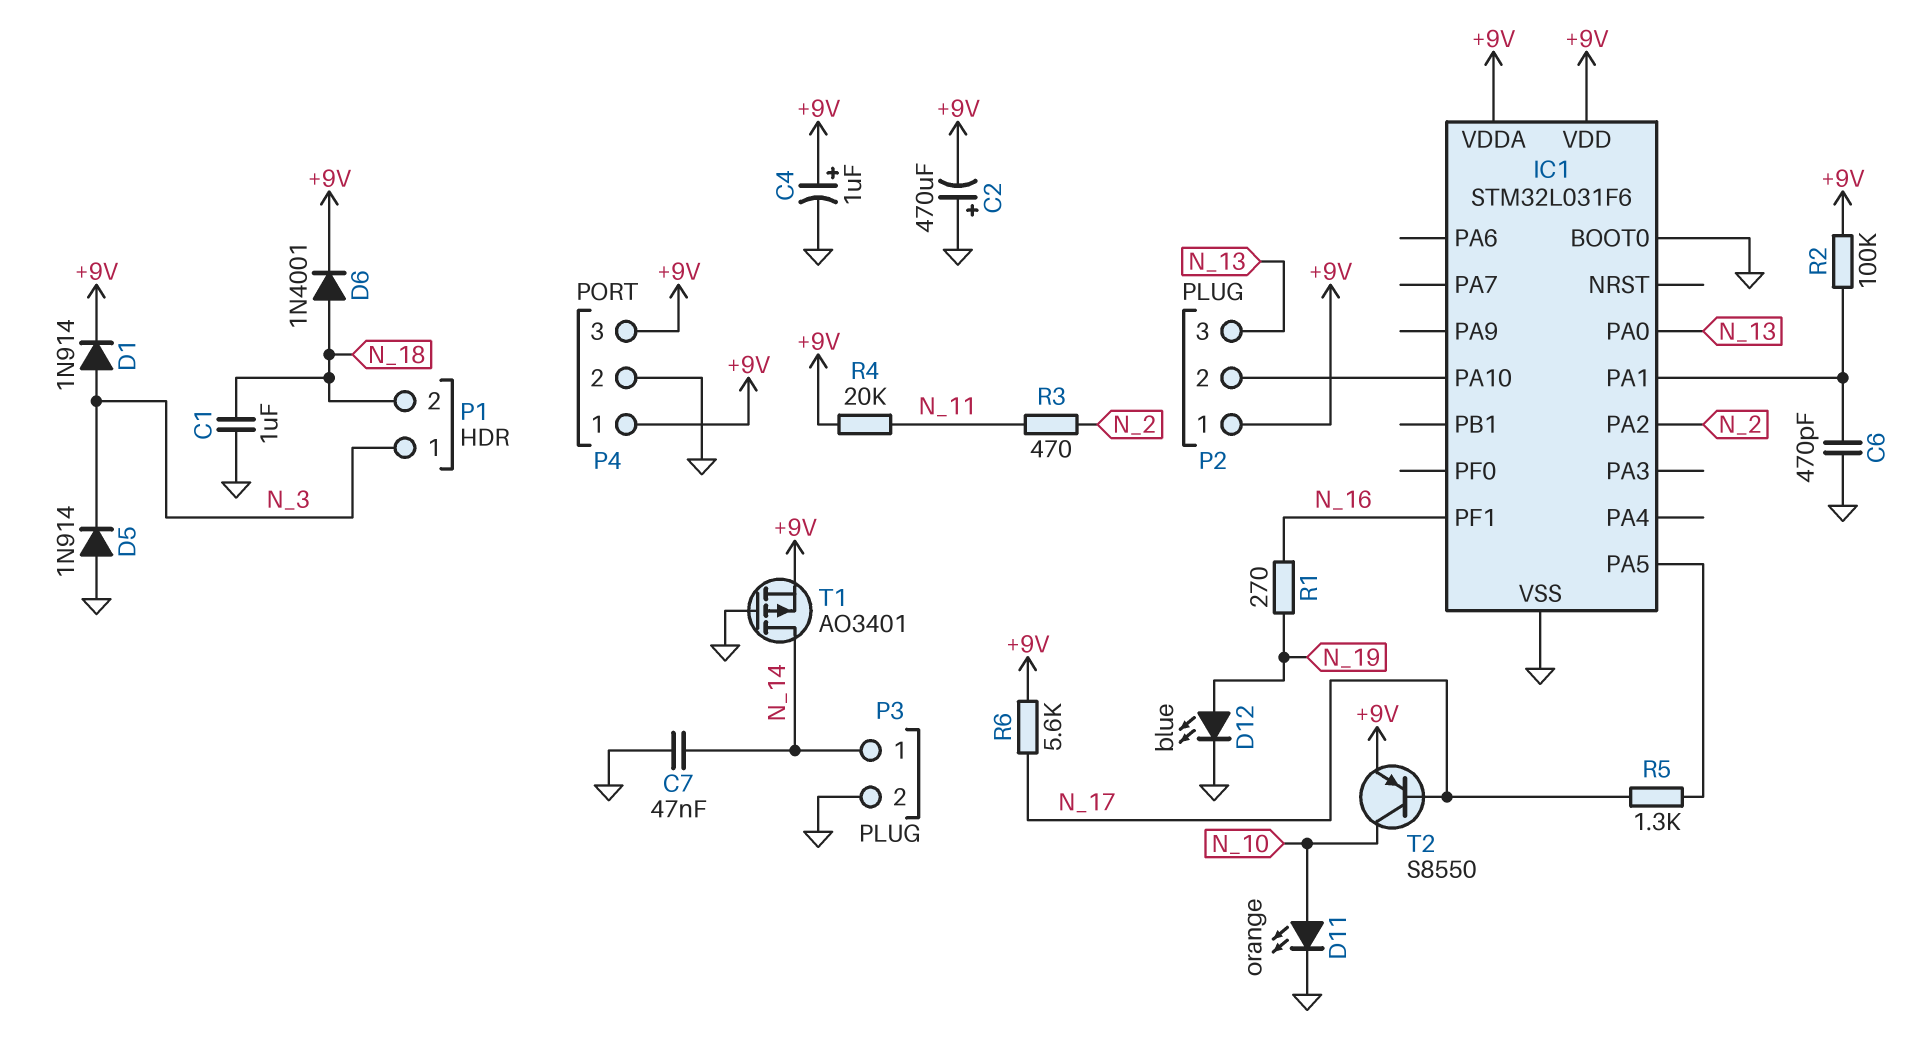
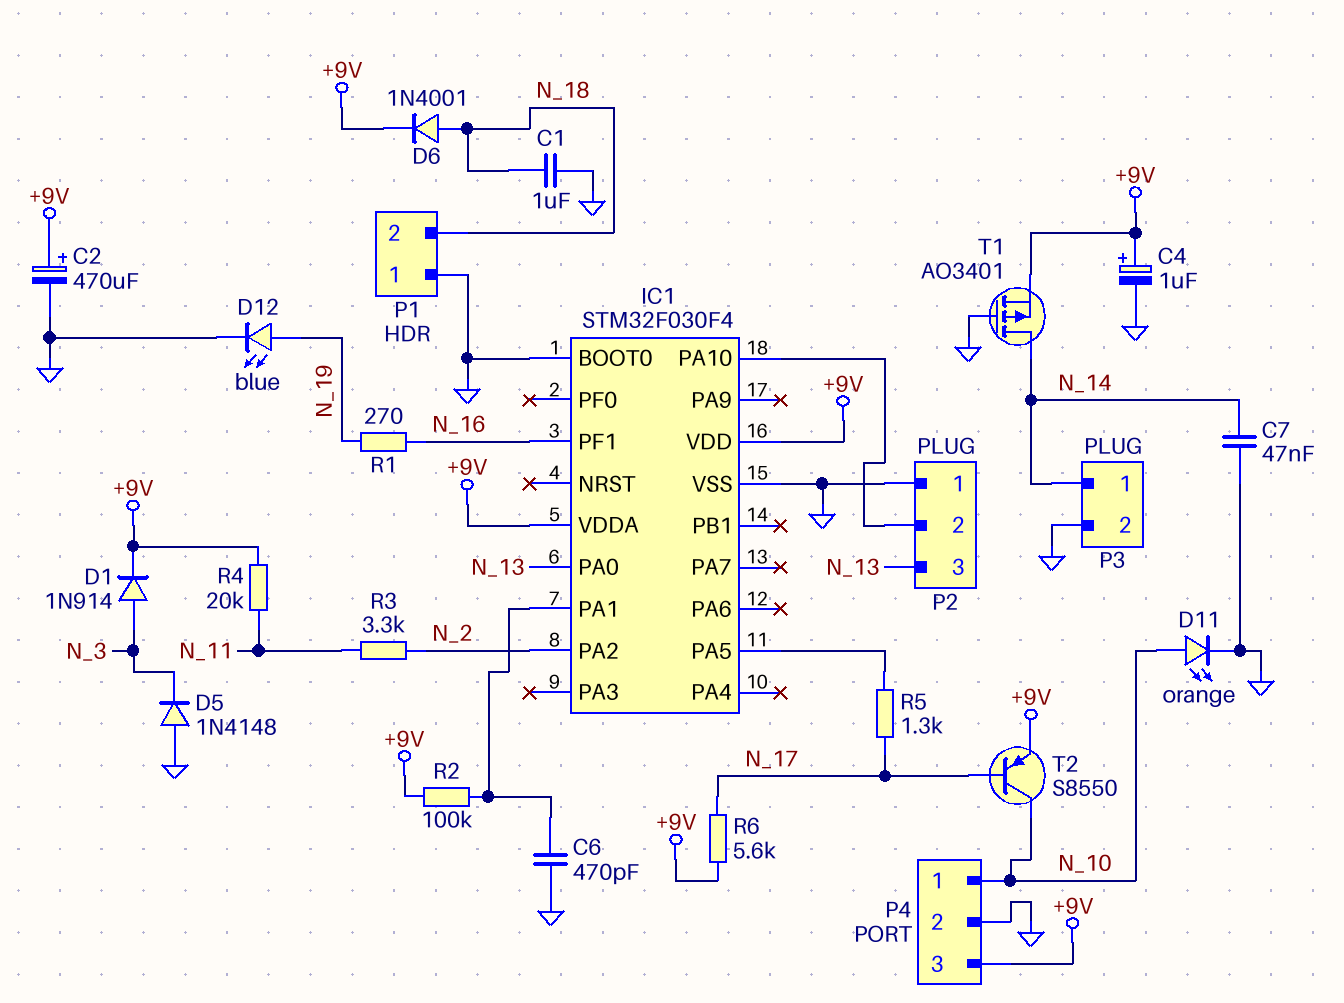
C2: 470uF (plus GND, minus +9V) -> 470uF (plus +9V, minus GND)
D5: diode 1N914 (A GND, K N_3) -> diode 1N4148 (A GND, K N_3)
IC1: STM32L031F6 -> STM32F030F4
P1 pin 1: N_3 -> GND
P2 pin 1: +9V -> GND
P4 pin 1: +9V -> N_10
R3: 470 (N_2, N_11) -> 3.3k (N_2, N_11)

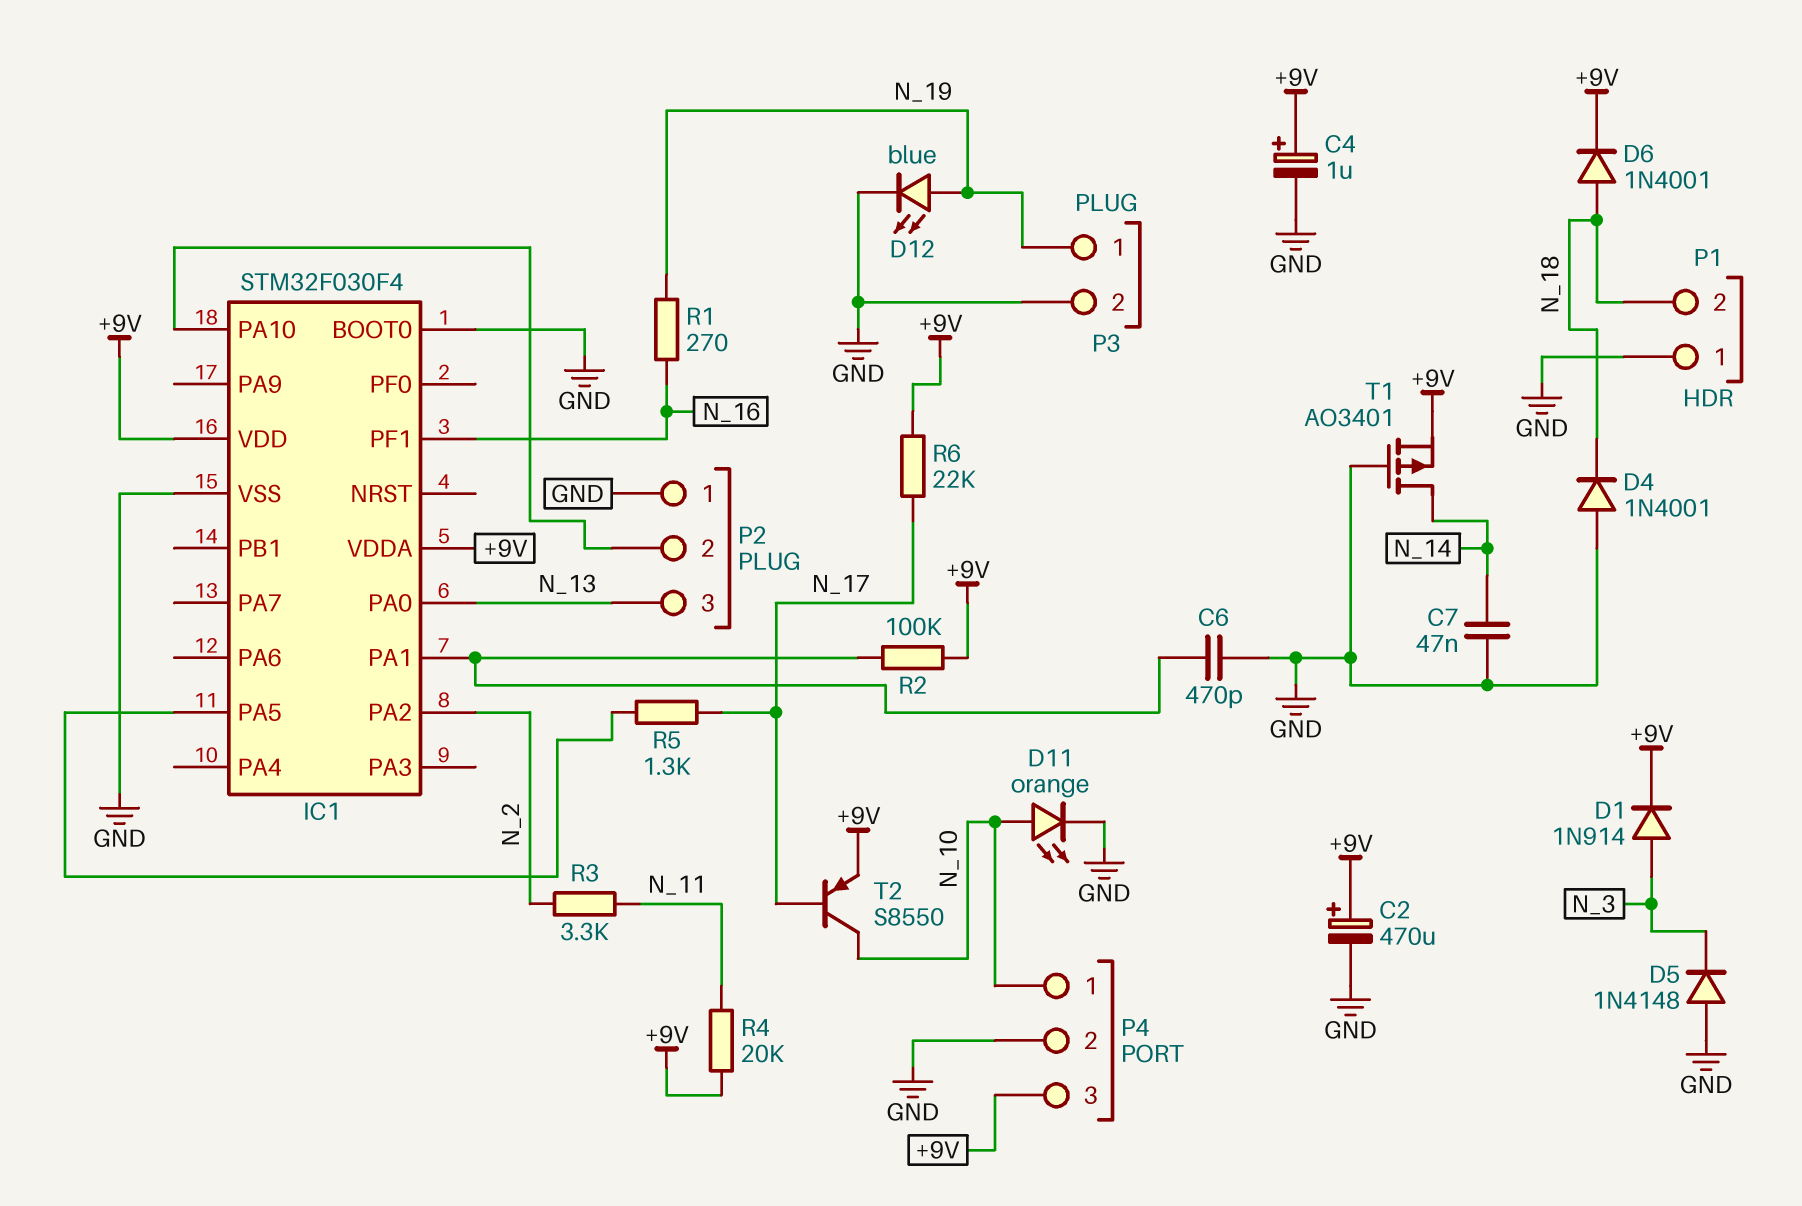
C1: 1uF (GND, N_18) -> none
D4: none -> diode 1N4001 (A GND, K N_18)
P3 pin 1: N_14 -> N_19
R6: 5.6k (+9V, N_17) -> 22k (+9V, N_17)

